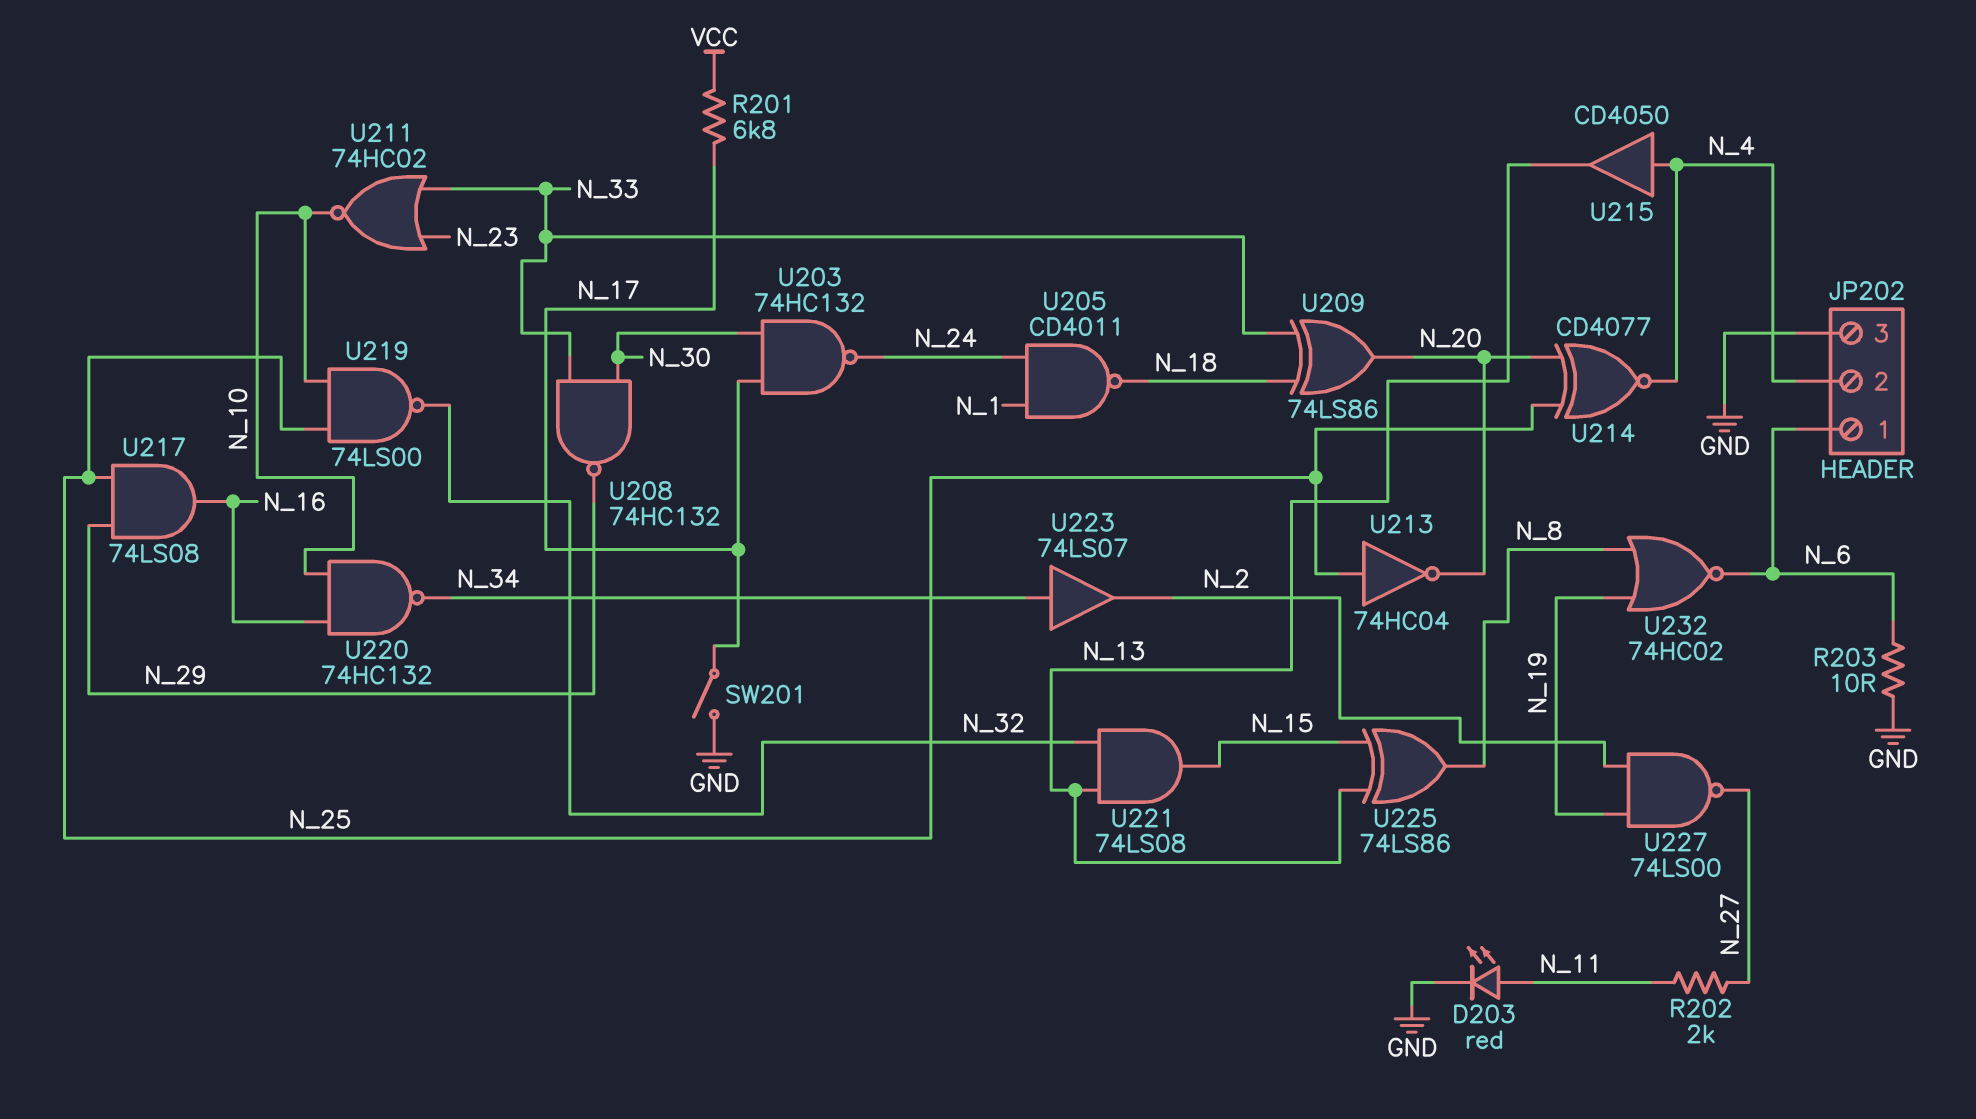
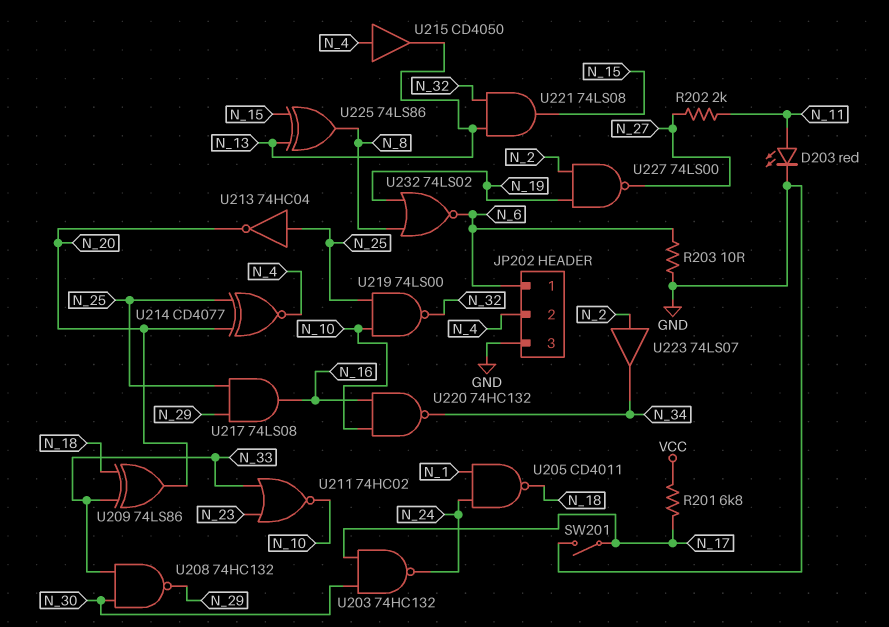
U223: buffer 74LS07 (in N_34, out N_2) -> buffer 74LS07 (in N_2, out N_34)
U232: NOR 74HC02 (in N_8, in N_19, out N_6) -> NOR 74LS02 (in N_8, in N_19, out N_6)

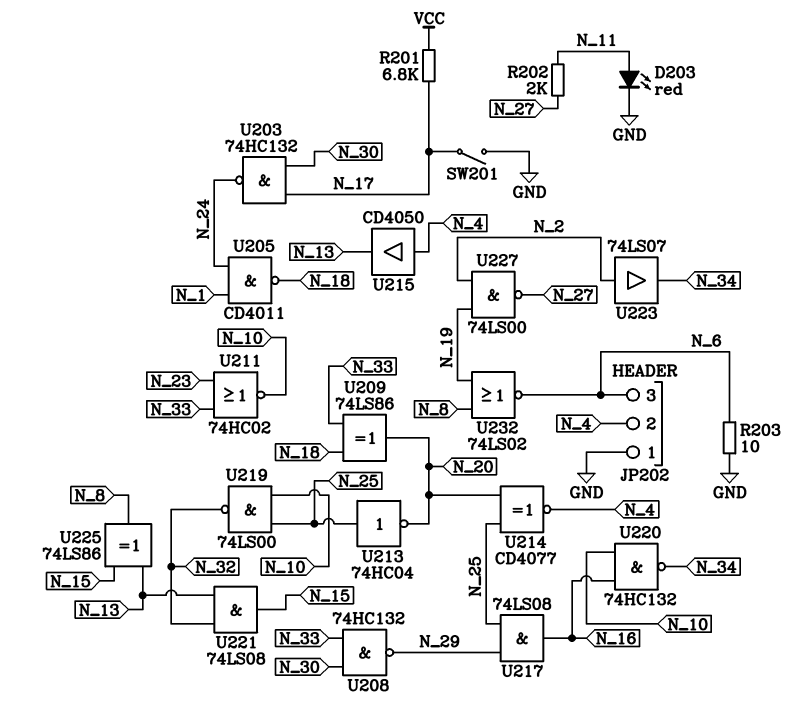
JP202 pin 1: N_6 -> GND
JP202 pin 3: GND -> N_6

